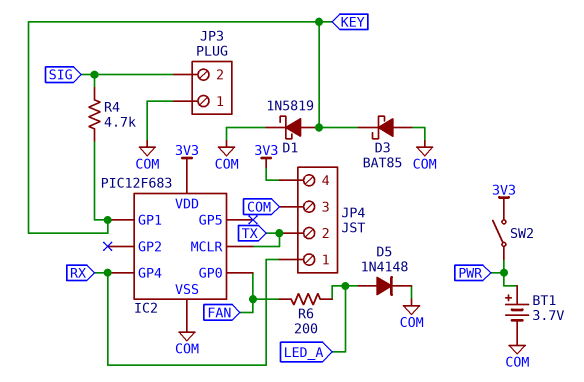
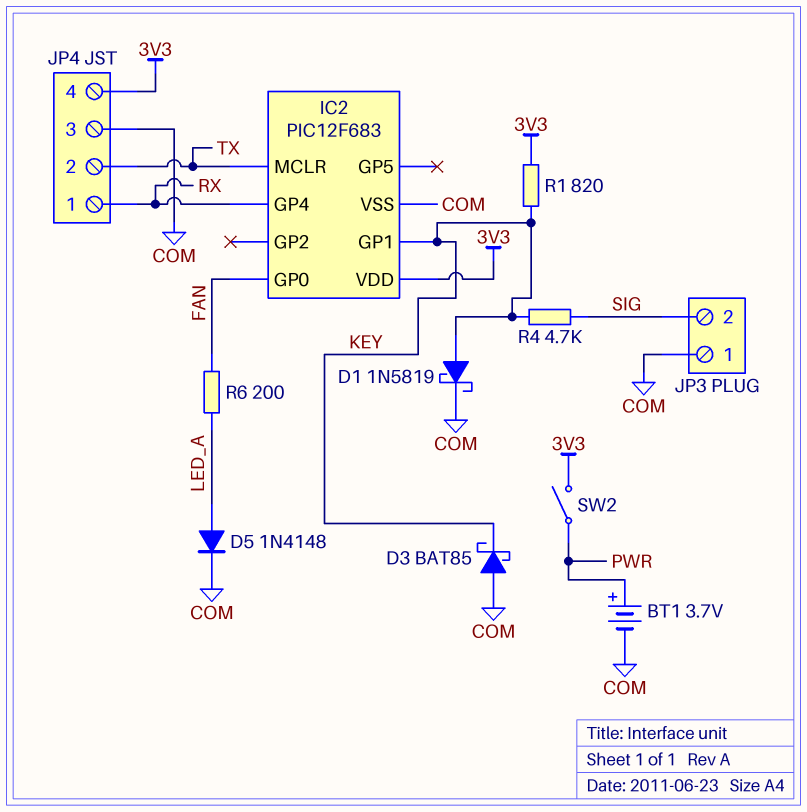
R1: none -> 820 (3V3, KEY)

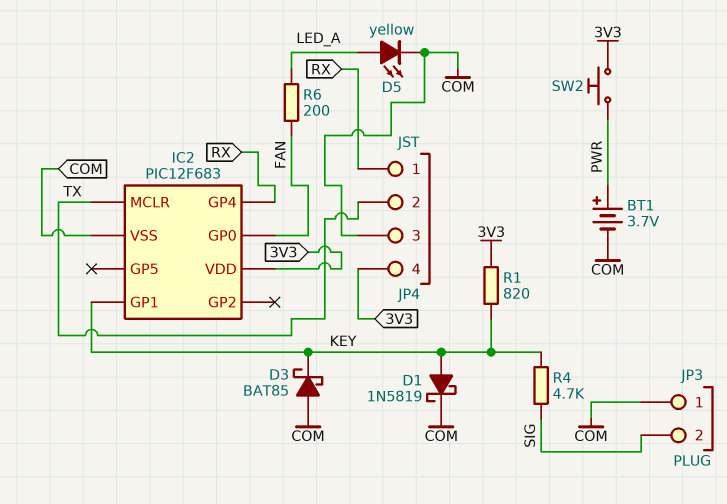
D5: diode 1N4148 (A LED_A, K COM) -> LED yellow (A LED_A, K COM)
SW2: switch (3V3, PWR) -> button (3V3, PWR)

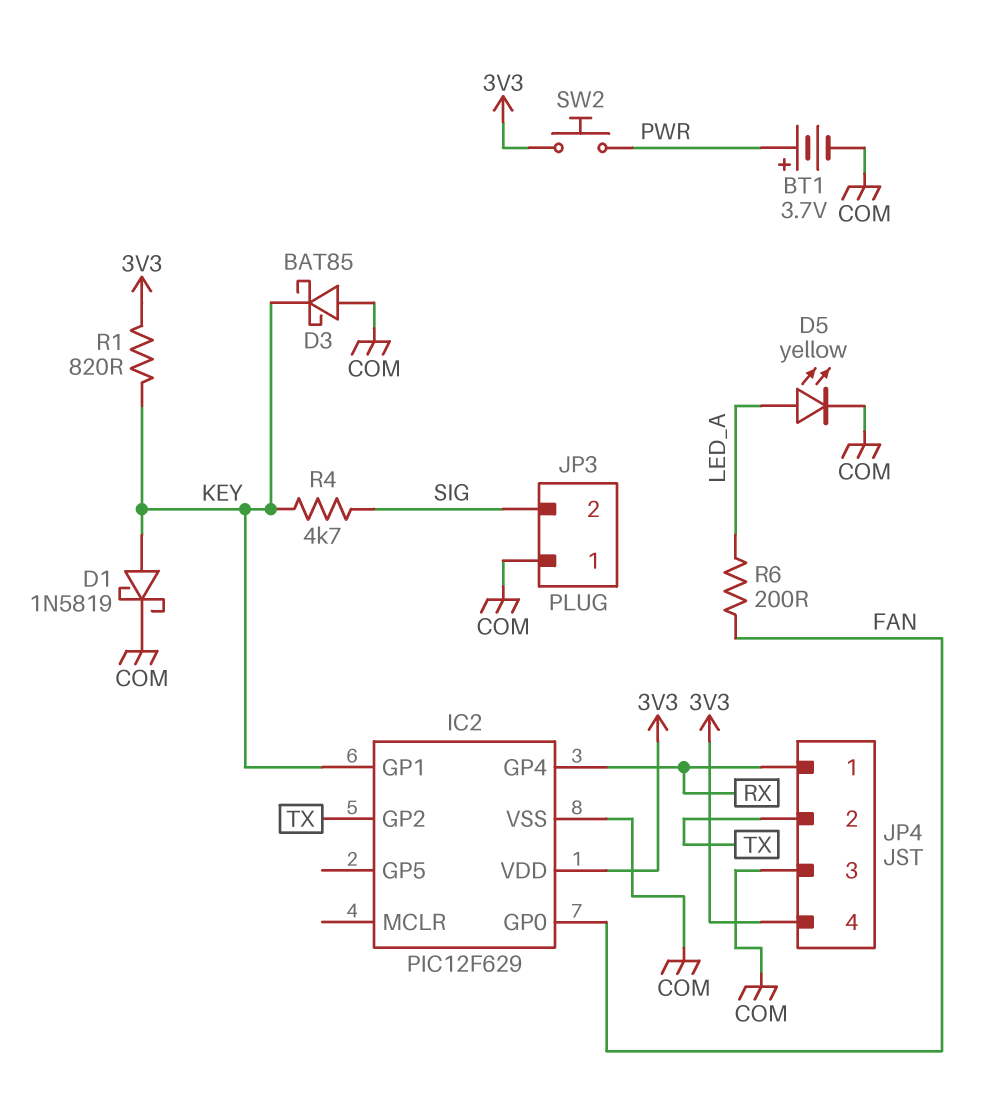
IC2: PIC12F683 -> PIC12F629
IC2 pin GP2: none -> TX
IC2 pin MCLR: TX -> none

